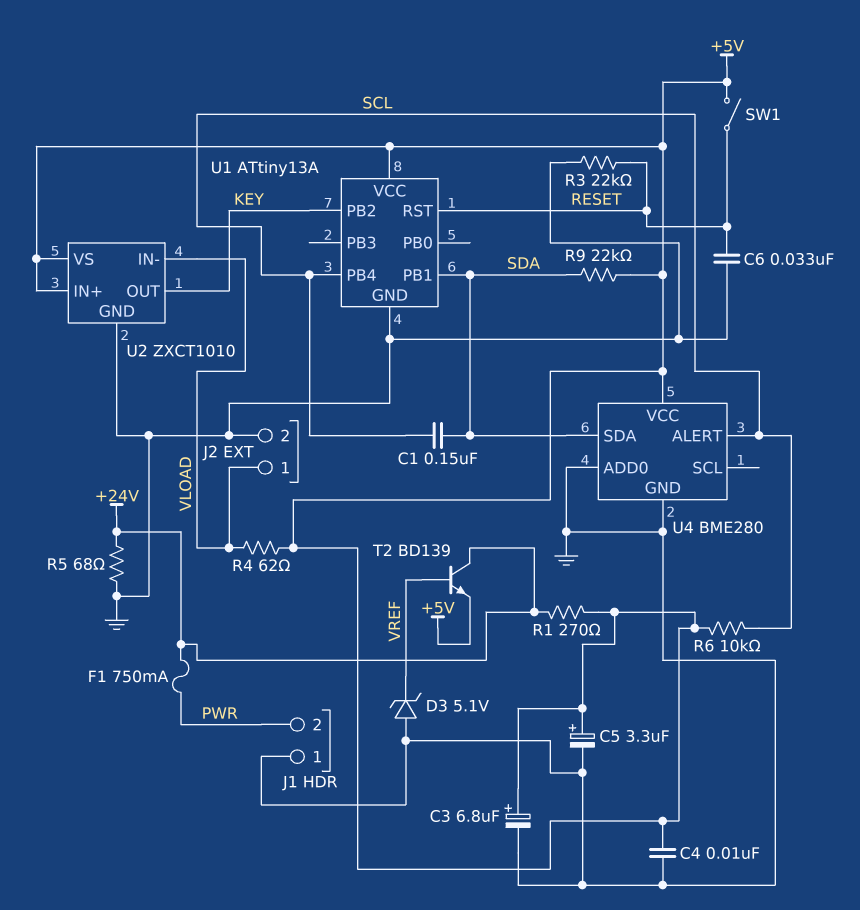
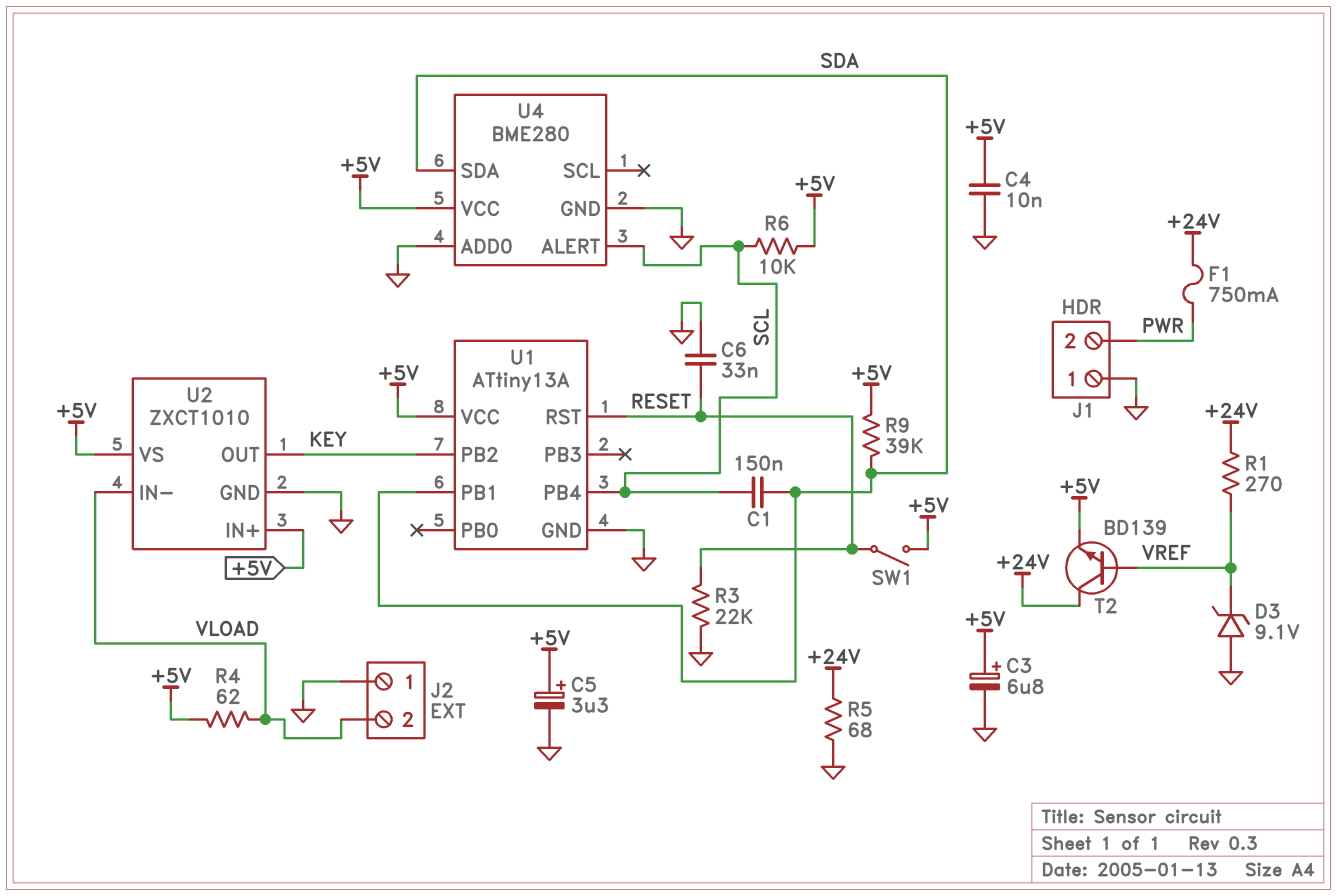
D3: zener 5.1V (A GND, K VREF) -> zener 9.1V (A GND, K VREF)
J2 pin 1: VLOAD -> GND
J2 pin 2: GND -> VLOAD
R1: 270 (+5V, +24V) -> 270 (+24V, VREF)
R9: 22k (+5V, SDA) -> 39k (+5V, SDA)

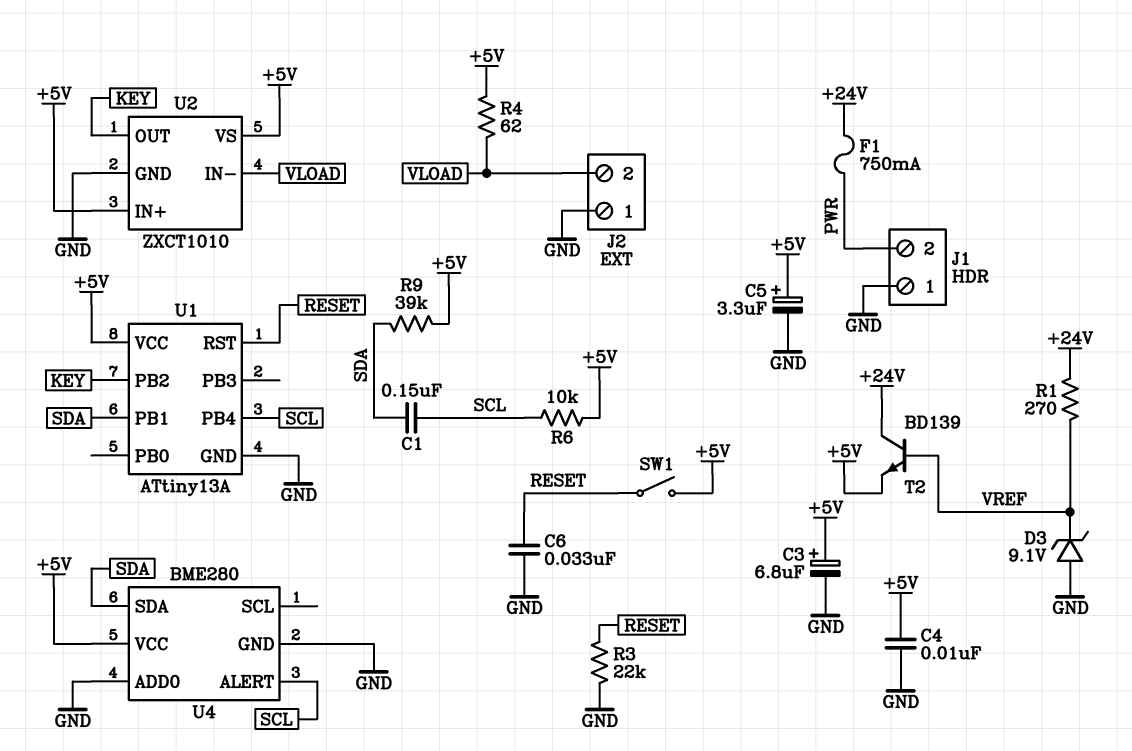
R5: 68 (+24V, GND) -> none

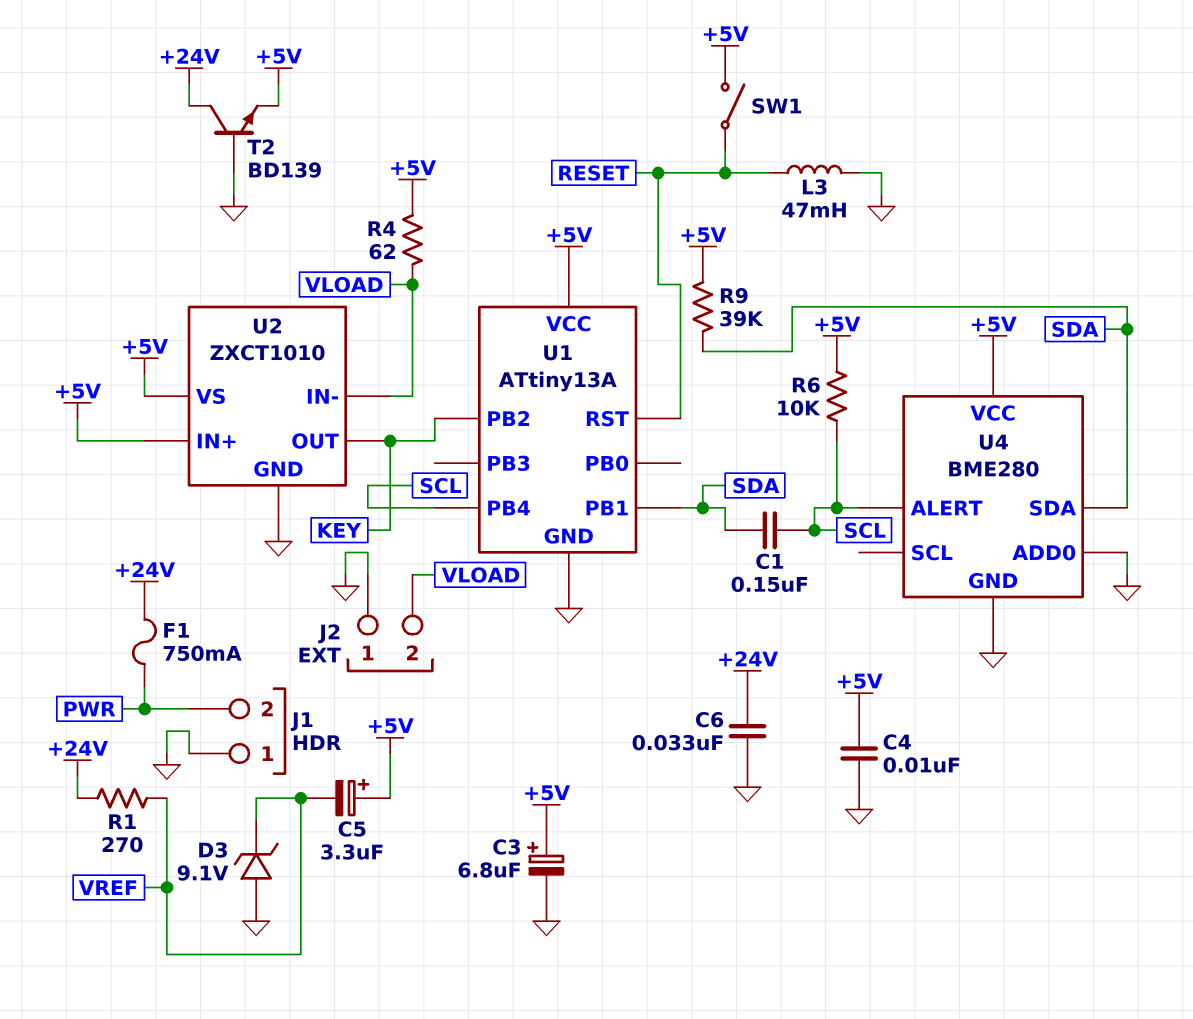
C5: 3.3uF (plus +5V, minus GND) -> 3.3uF (plus +5V, minus VREF)
C6: 33nF (GND, RESET) -> 33nF (+24V, GND)
L3: none -> 47mH (GND, RESET)
R3: 22k (GND, RESET) -> none
T2: NPN BD139 (B VREF, C +24V, E +5V) -> NPN BD139 (B GND, C +24V, E +5V)

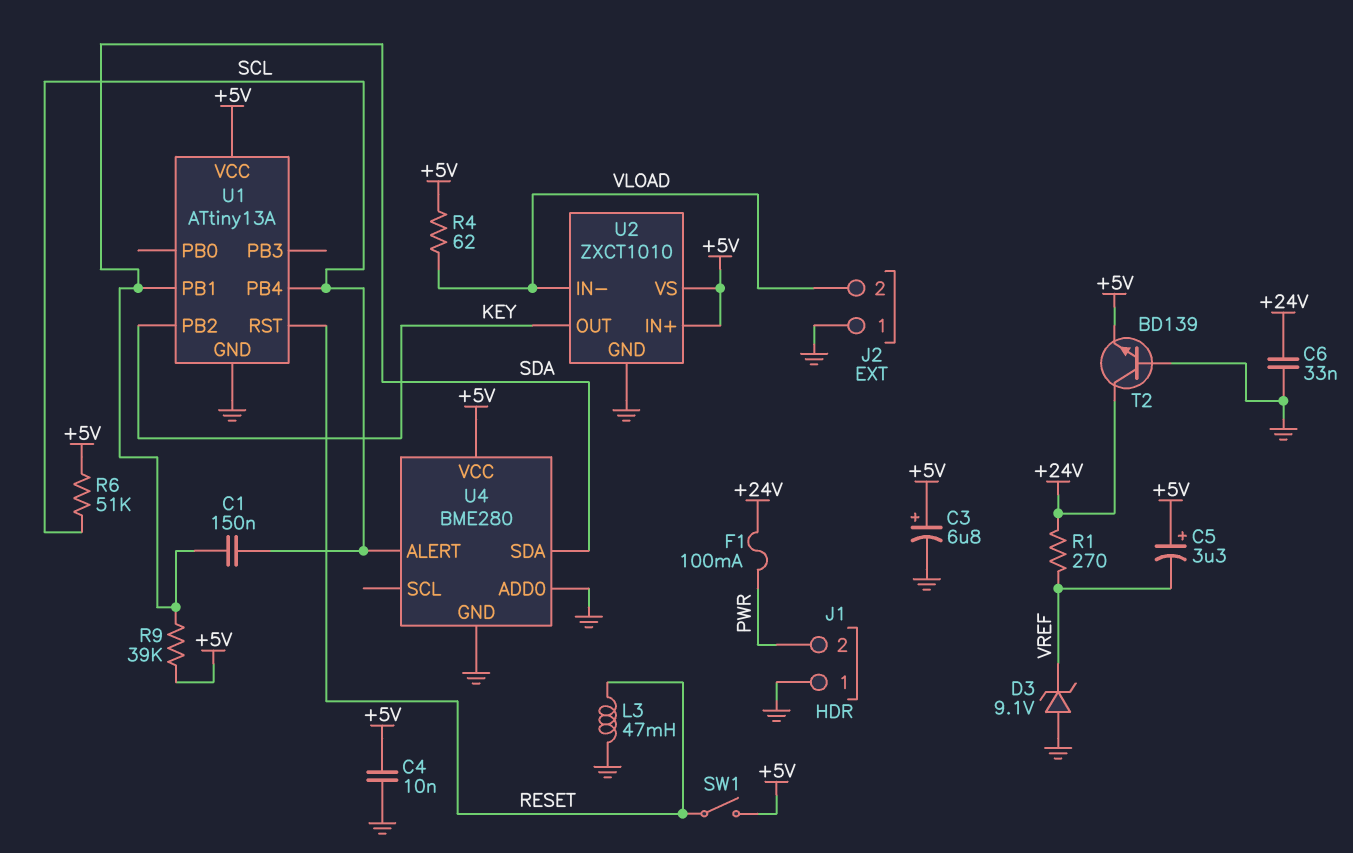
F1: 750mA (+24V, PWR) -> 100mA (+24V, PWR)
R6: 10k (+5V, SCL) -> 51k (+5V, SCL)

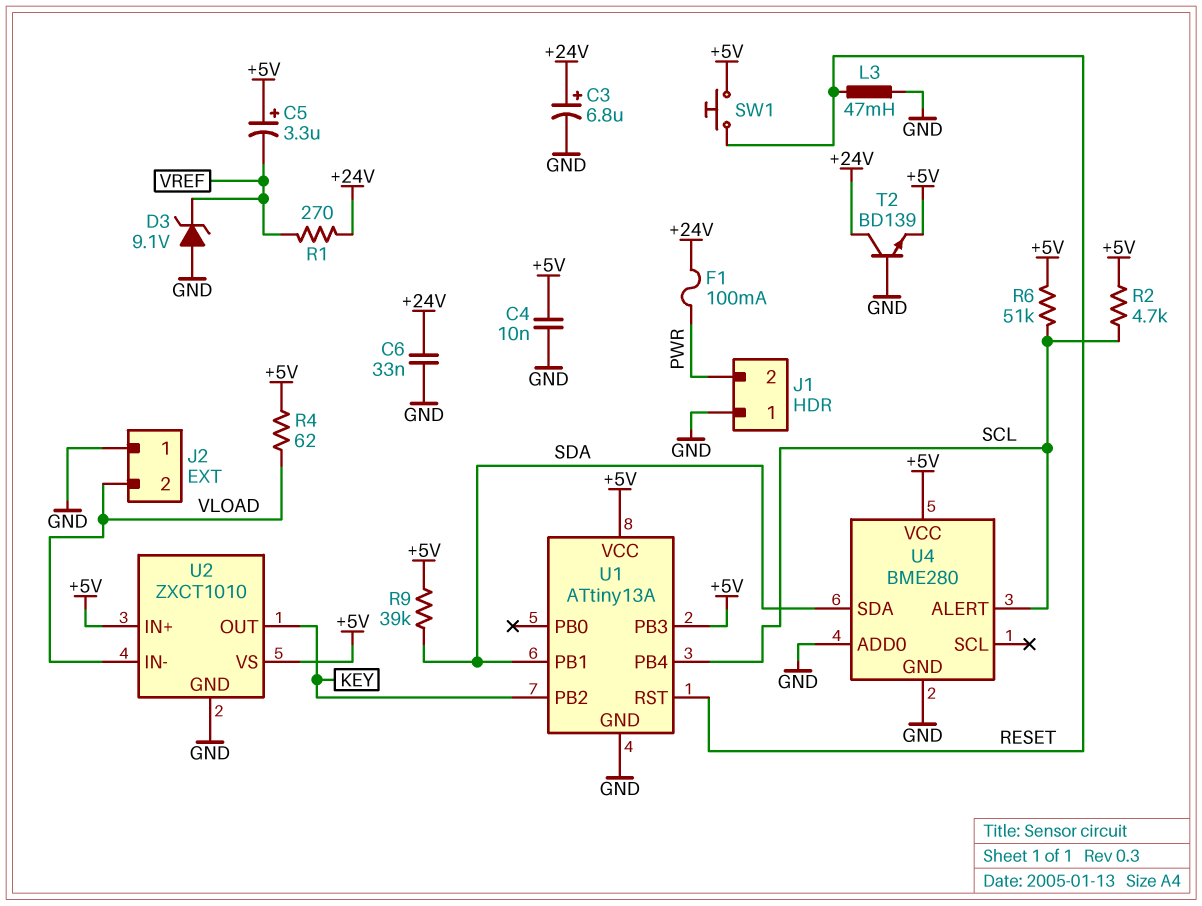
C1: 150nF (SCL, SDA) -> none
C3: 6.8uF (plus +5V, minus GND) -> 6.8uF (plus +24V, minus GND)
R2: none -> 4.7k (+5V, SCL)
SW1: switch (+5V, RESET) -> button (+5V, RESET)
U1 pin PB3: none -> +5V

